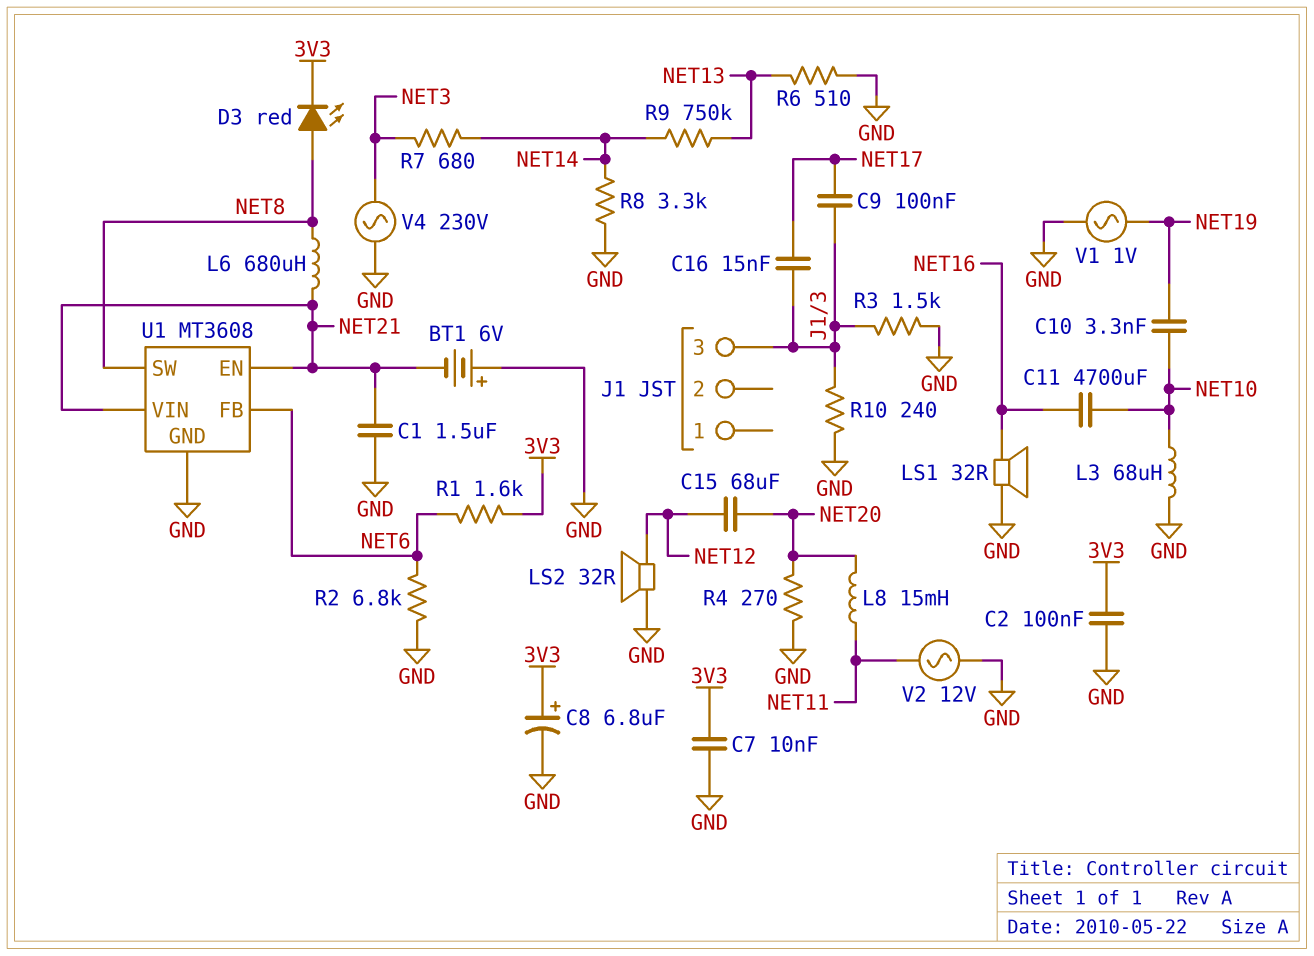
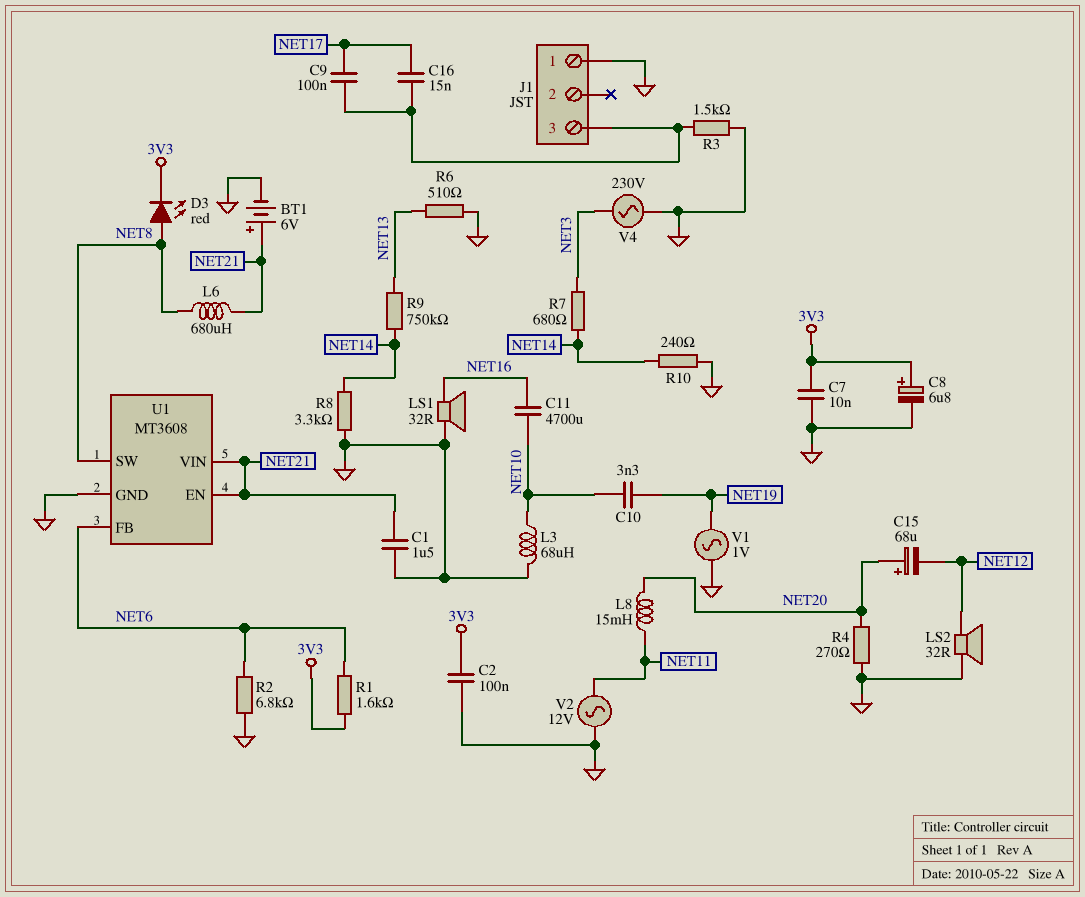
BT1: 6V (plus GND, minus NET21) -> 6V (plus NET21, minus GND)
C15: 68uF (NET12, NET20) -> 68uF (plus NET20, minus NET12)
J1 pin 1: none -> GND
R10: 240 (GND, J1/3) -> 240 (GND, NET14)

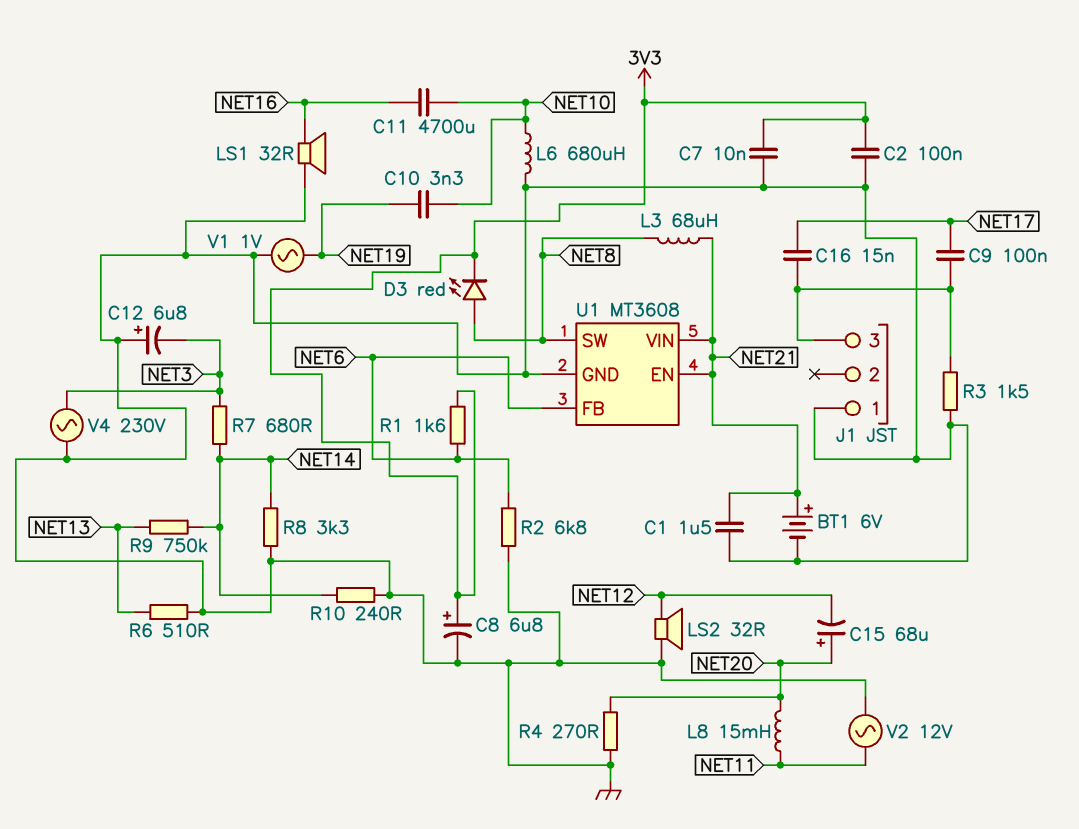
C12: none -> 6.8uF (plus GND, minus NET3)
L3: 68uH (GND, NET10) -> 68uH (NET8, NET21)
L6: 680uH (NET8, NET21) -> 680uH (GND, NET10)

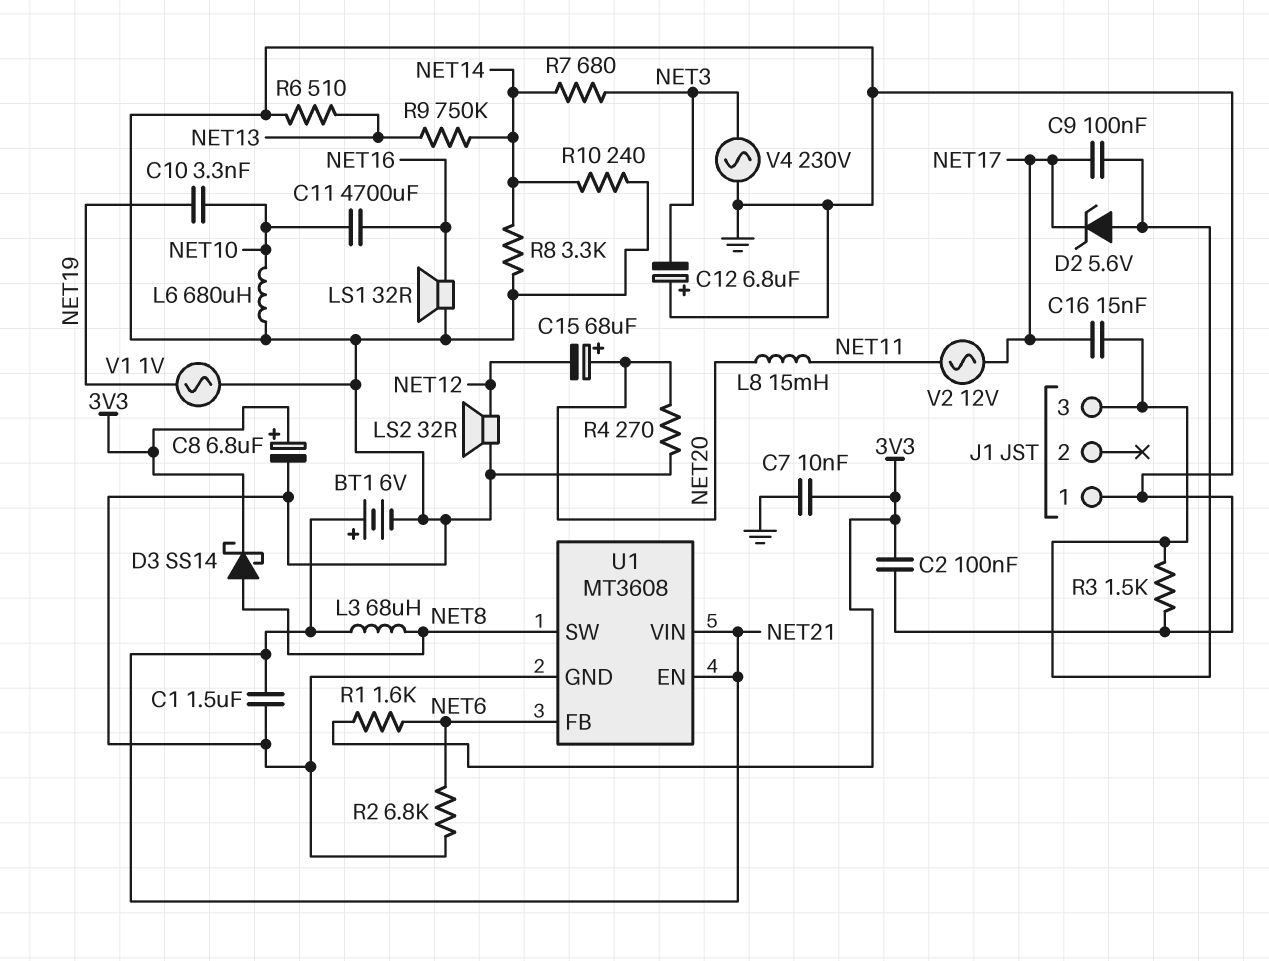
D2: none -> zener 5.6V (A J1/3, K NET17)
D3: LED red (A NET8, K 3V3) -> schottky SS14 (A NET8, K 3V3)
V2: AC 12V (GND, NET11) -> AC 12V (NET11, NET17)

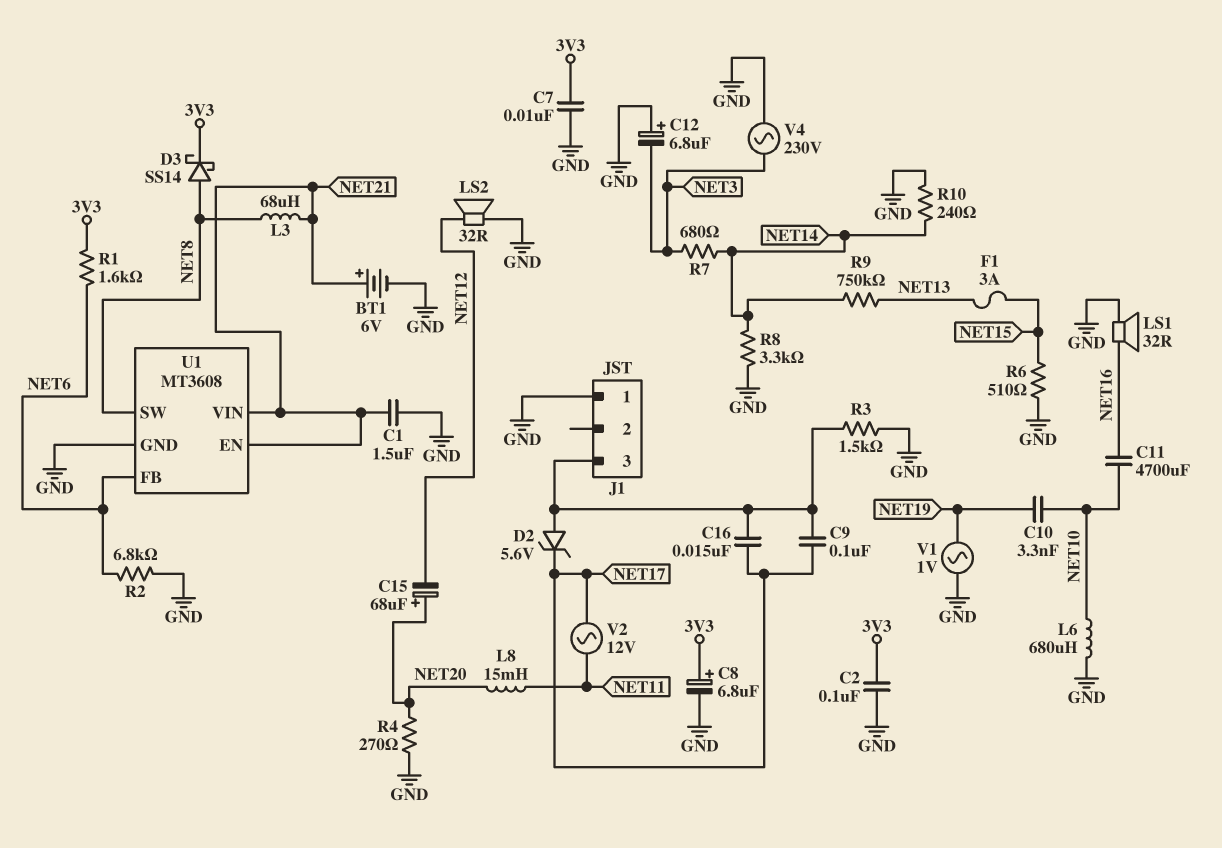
F1: none -> 3A (NET13, NET15)
R6: 510 (GND, NET13) -> 510 (GND, NET15)

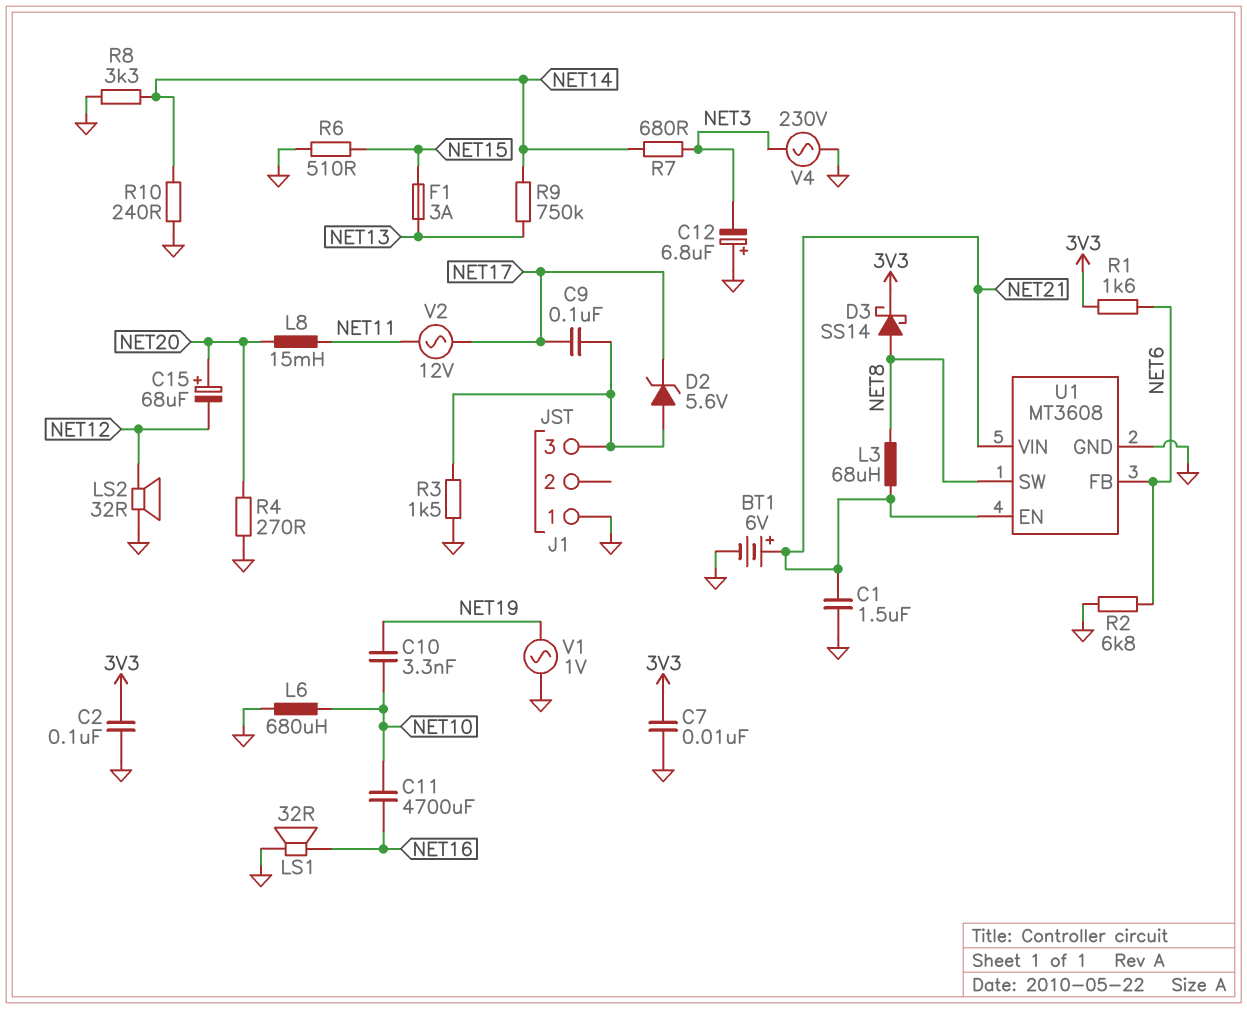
C8: 6.8uF (plus 3V3, minus GND) -> none
C16: 15nF (J1/3, NET17) -> none

